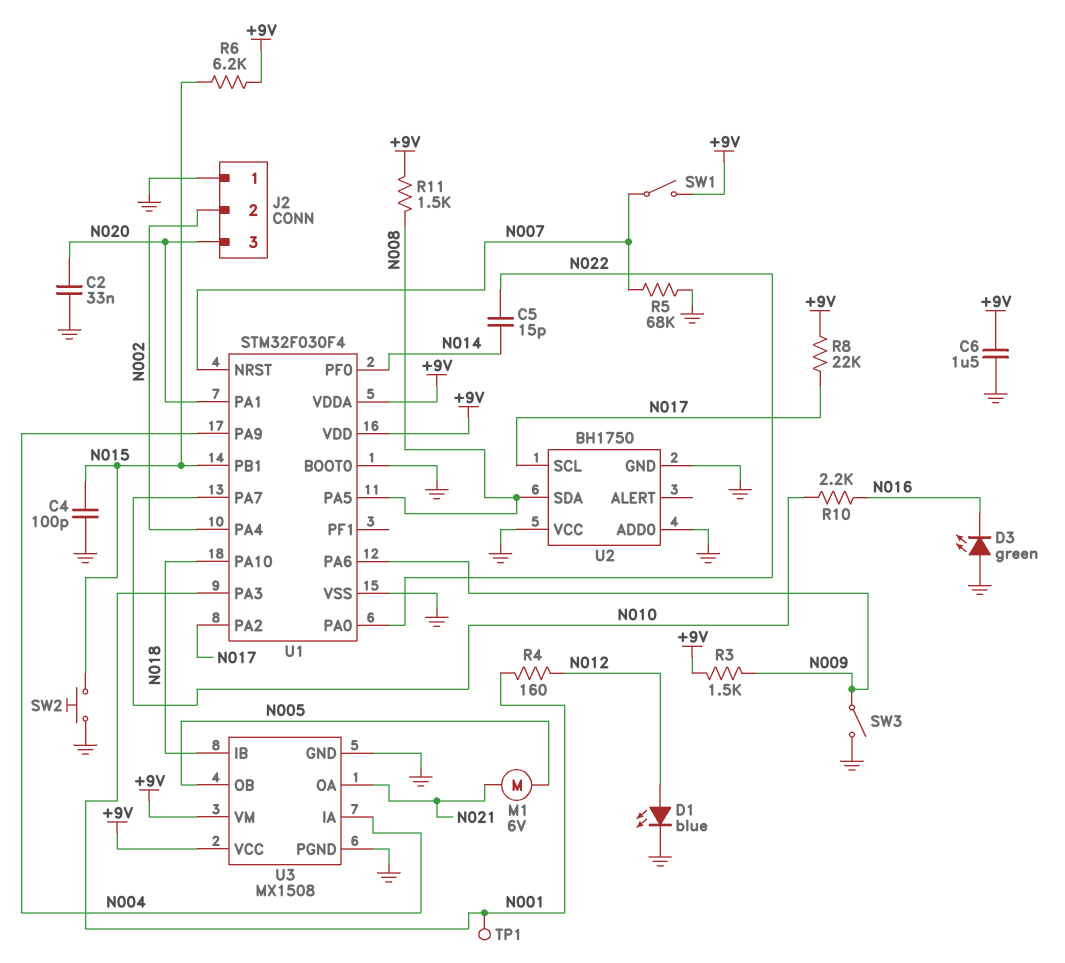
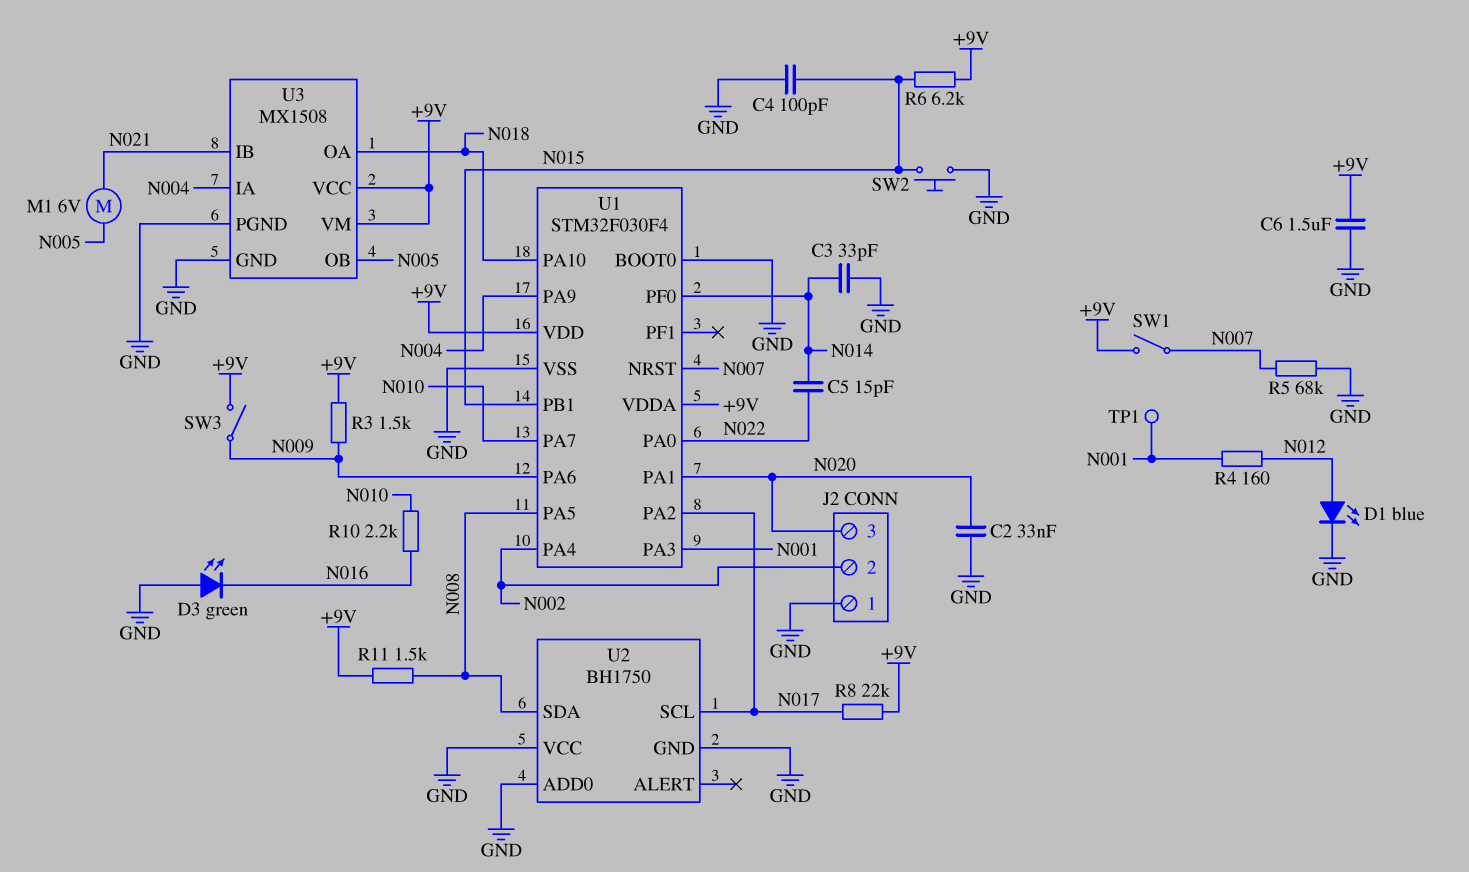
C3: none -> 33pF (GND, N014)
SW3: switch (GND, N009) -> switch (+9V, N009)
U3 pin IB: N018 -> N021
U3 pin OA: N021 -> N018

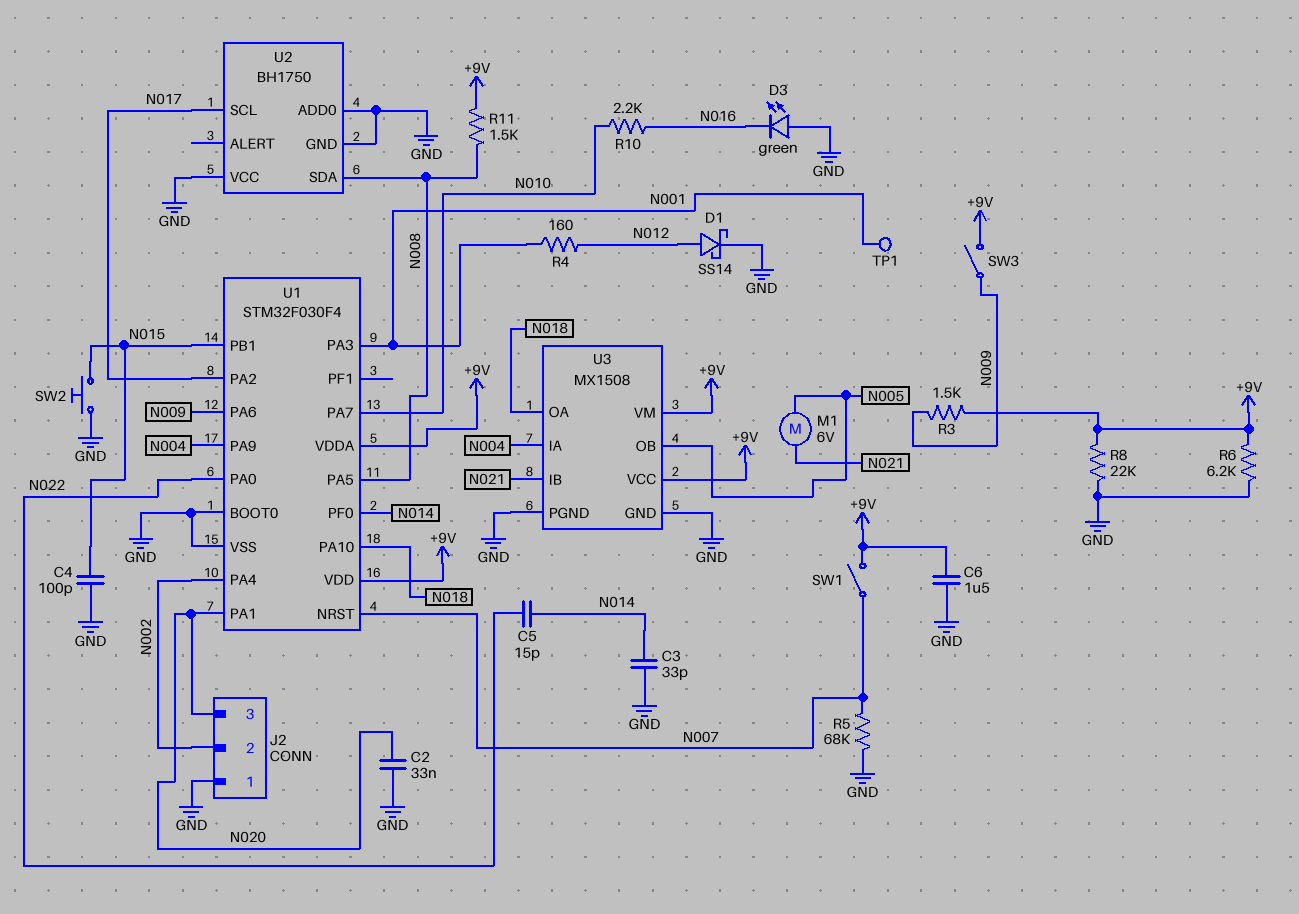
D1: LED blue (A N012, K GND) -> schottky SS14 (A N012, K GND)
R6: 6.2k (+9V, N015) -> 6.2k (+9V, GND)
R8: 22k (+9V, N017) -> 22k (+9V, GND)

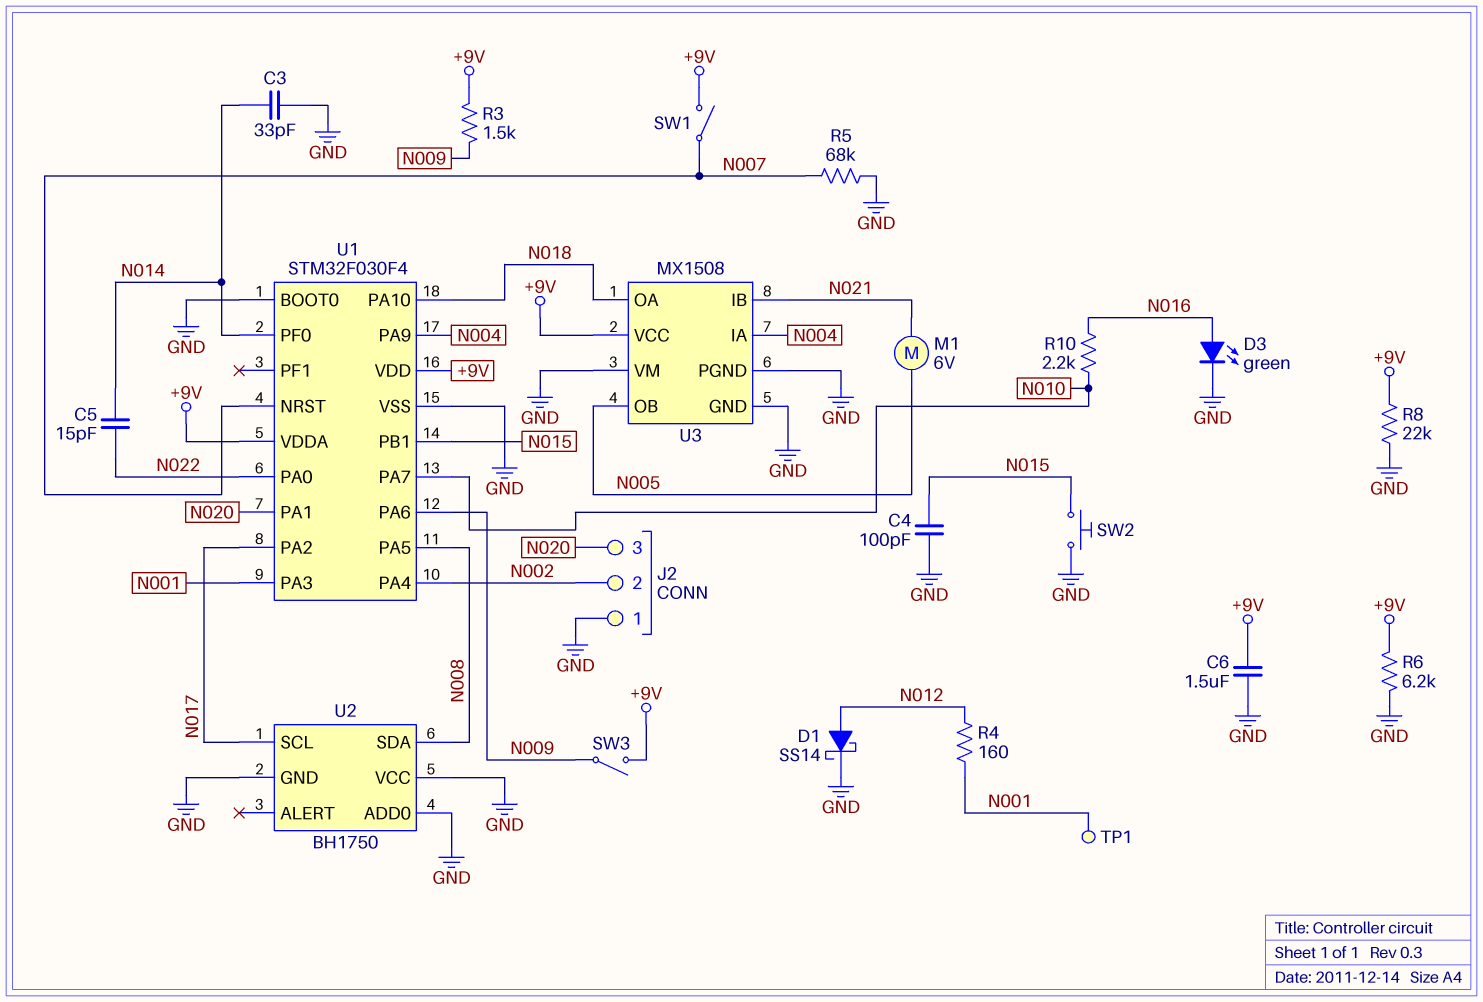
C2: 33nF (GND, N020) -> none
D3: LED green (A GND, K N016) -> LED green (A N016, K GND)
R11: 1.5k (+9V, N008) -> none
U3 pin VM: +9V -> GND

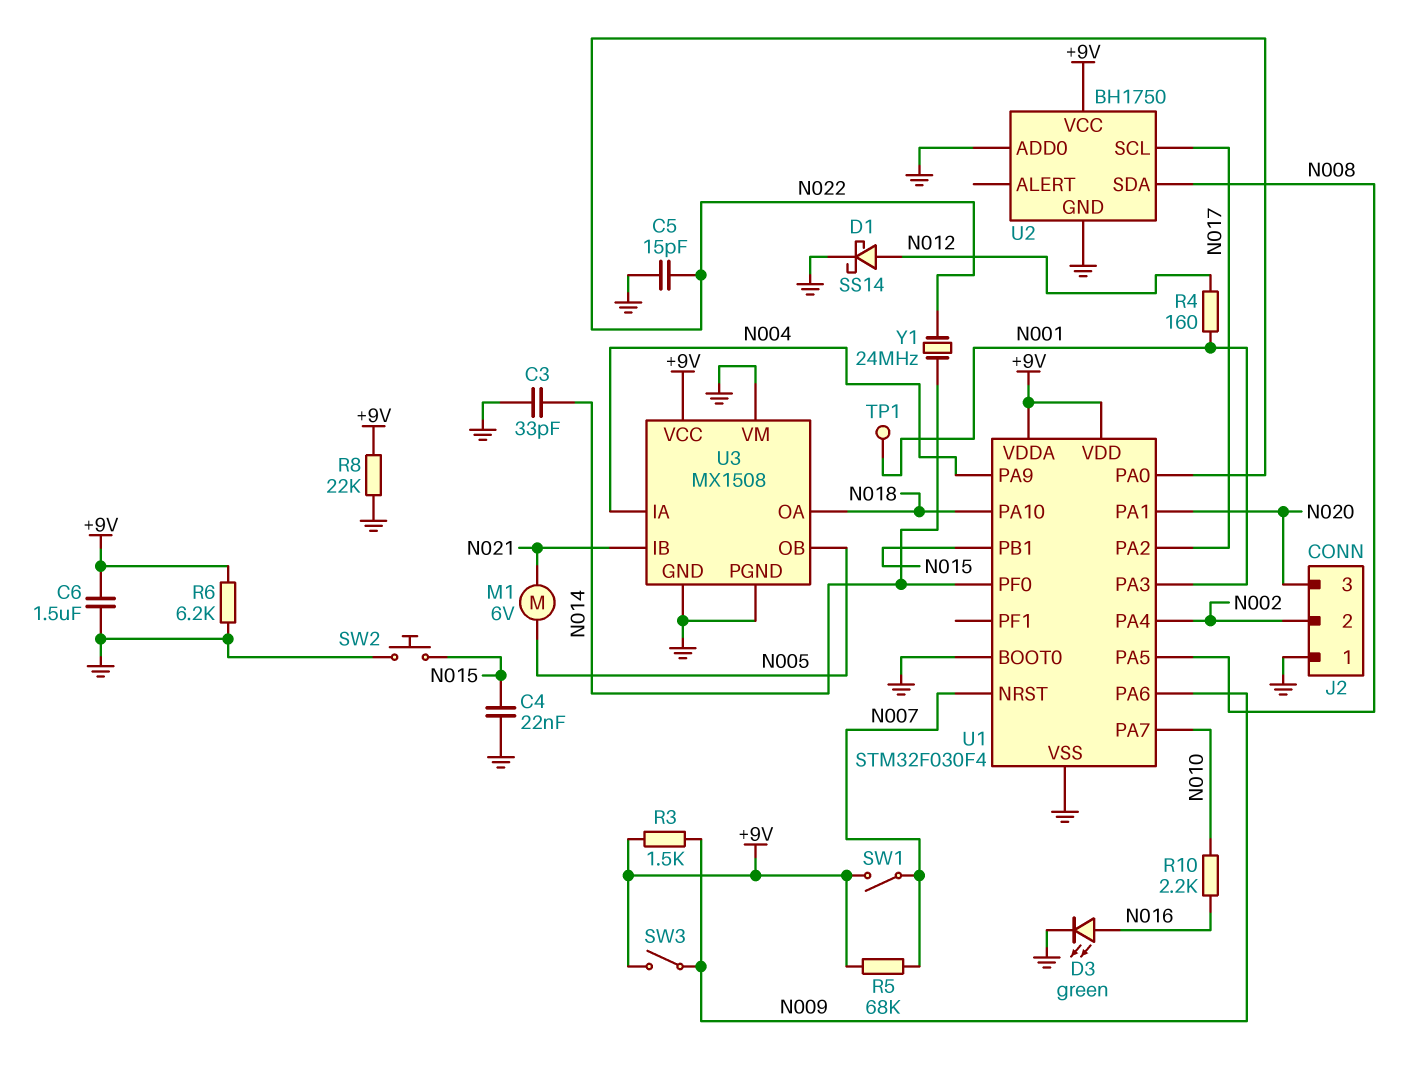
C4: 100pF (GND, N015) -> 22nF (GND, N015)
C5: 15pF (N014, N022) -> 15pF (GND, N022)
R5: 68k (GND, N007) -> 68k (+9V, N007)
U2 pin VCC: GND -> +9V
Y1: none -> 24MHz (N014, N022)

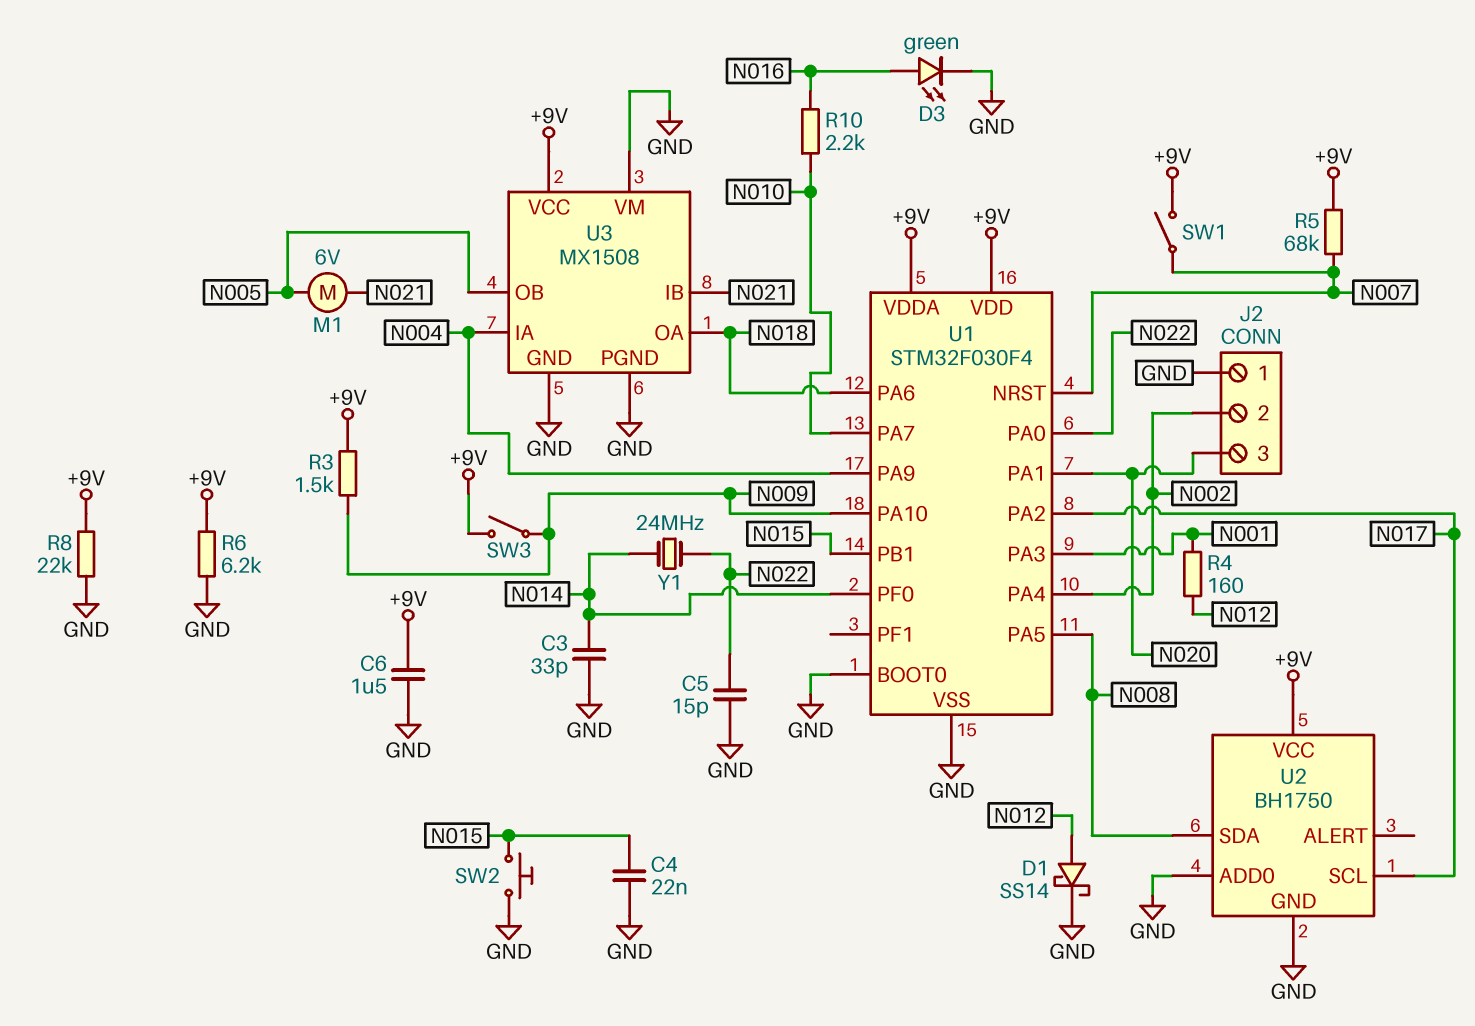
TP1: test point (N001) -> none
U1 pin PA6: N009 -> N018
U1 pin PA10: N018 -> N009

